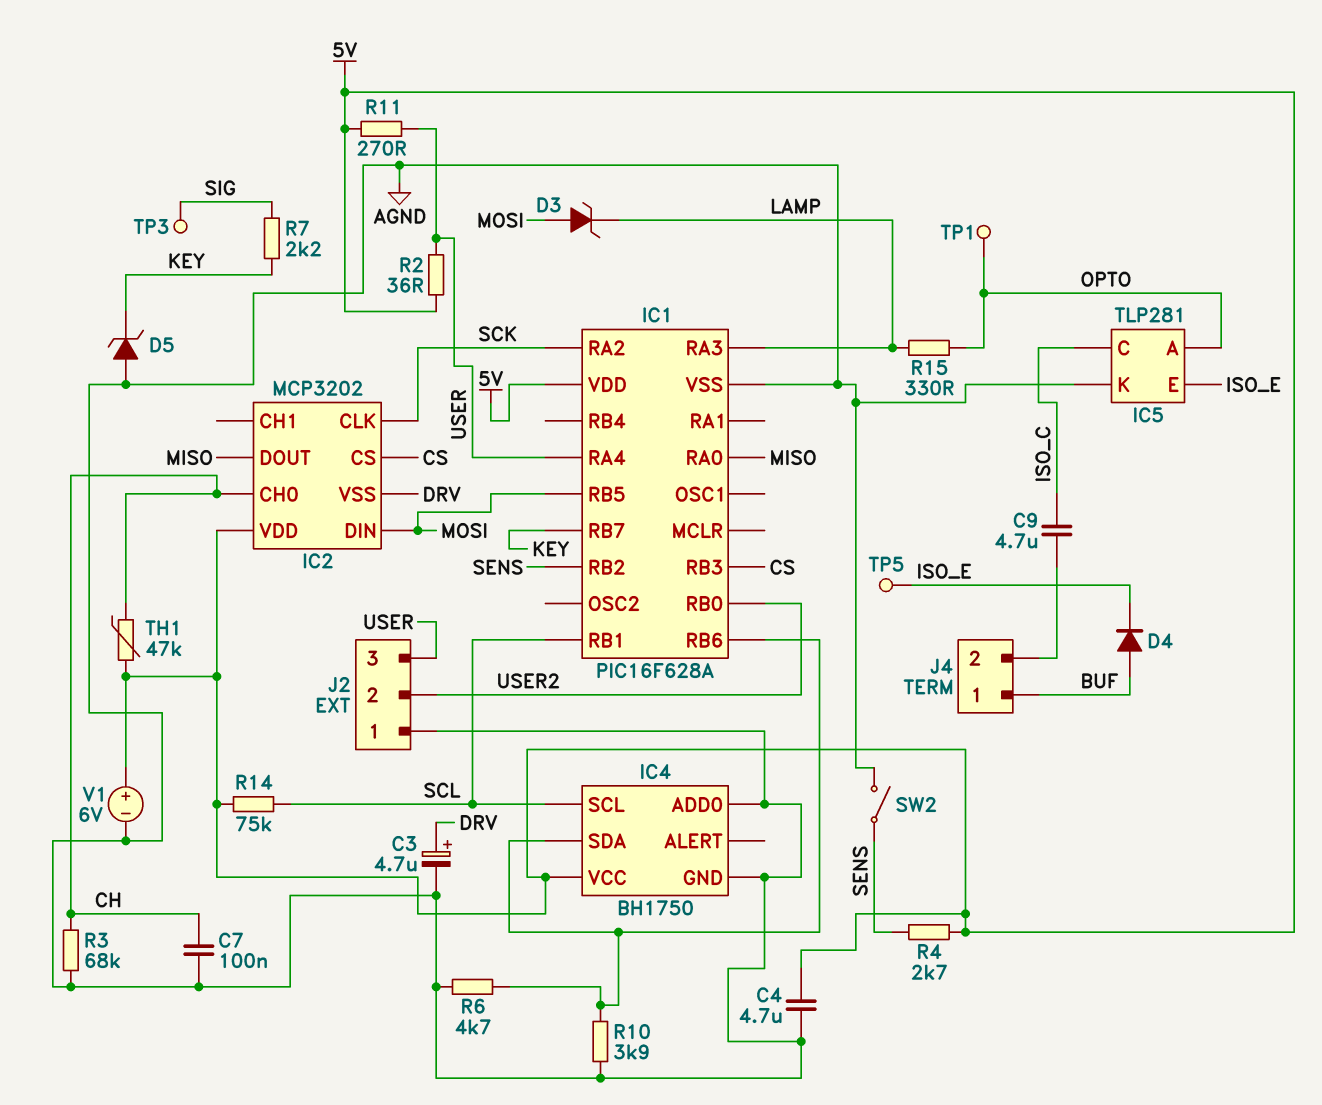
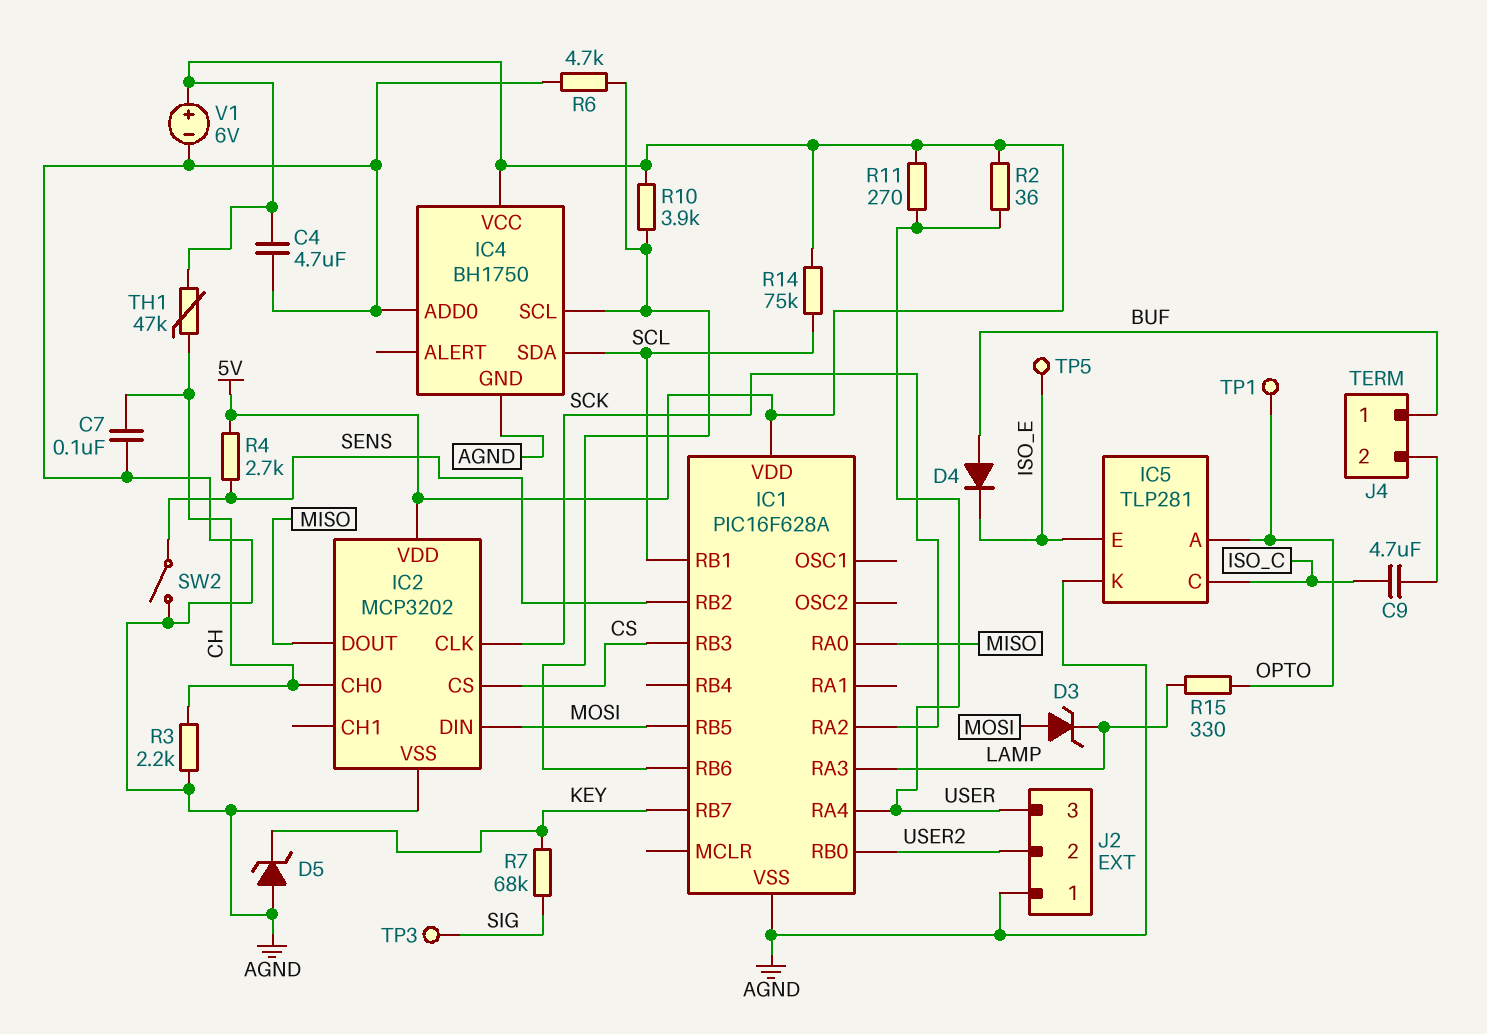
C3: 4.7uF (plus DRV, minus AGND) -> none
IC2 pin VSS: DRV -> AGND
IC4 pin SCL: SCL -> IC1/RB6
IC4 pin SDA: IC1/RB6 -> SCL
R3: 68k (AGND, CH) -> 2.2k (AGND, CH)
R7: 2.2k (KEY, SIG) -> 68k (KEY, SIG)
R10: 3.9k (AGND, IC1/RB6) -> 3.9k (5V, IC1/RB6)

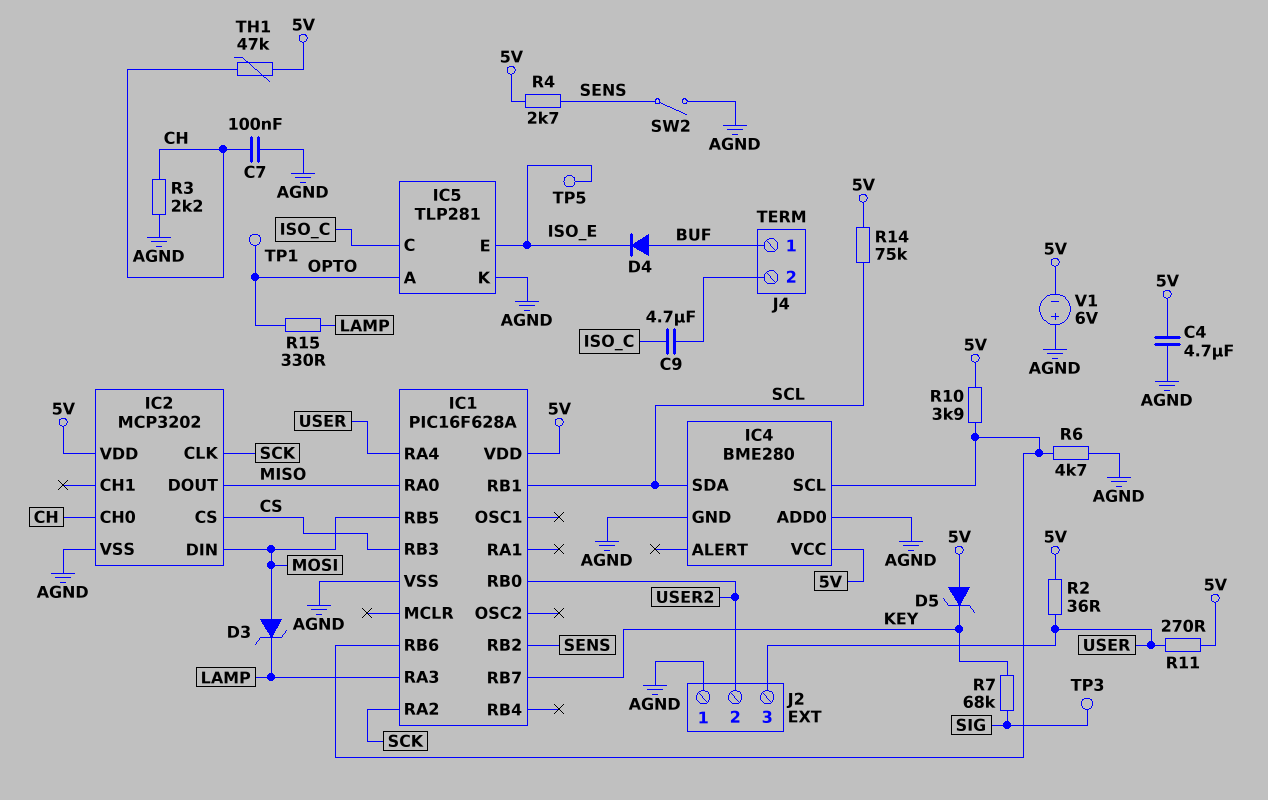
D5: zener (A AGND, K KEY) -> zener (A 5V, K KEY)
IC4: BH1750 -> BME280
V1: 6V (plus 5V, minus AGND) -> 6V (plus AGND, minus 5V)

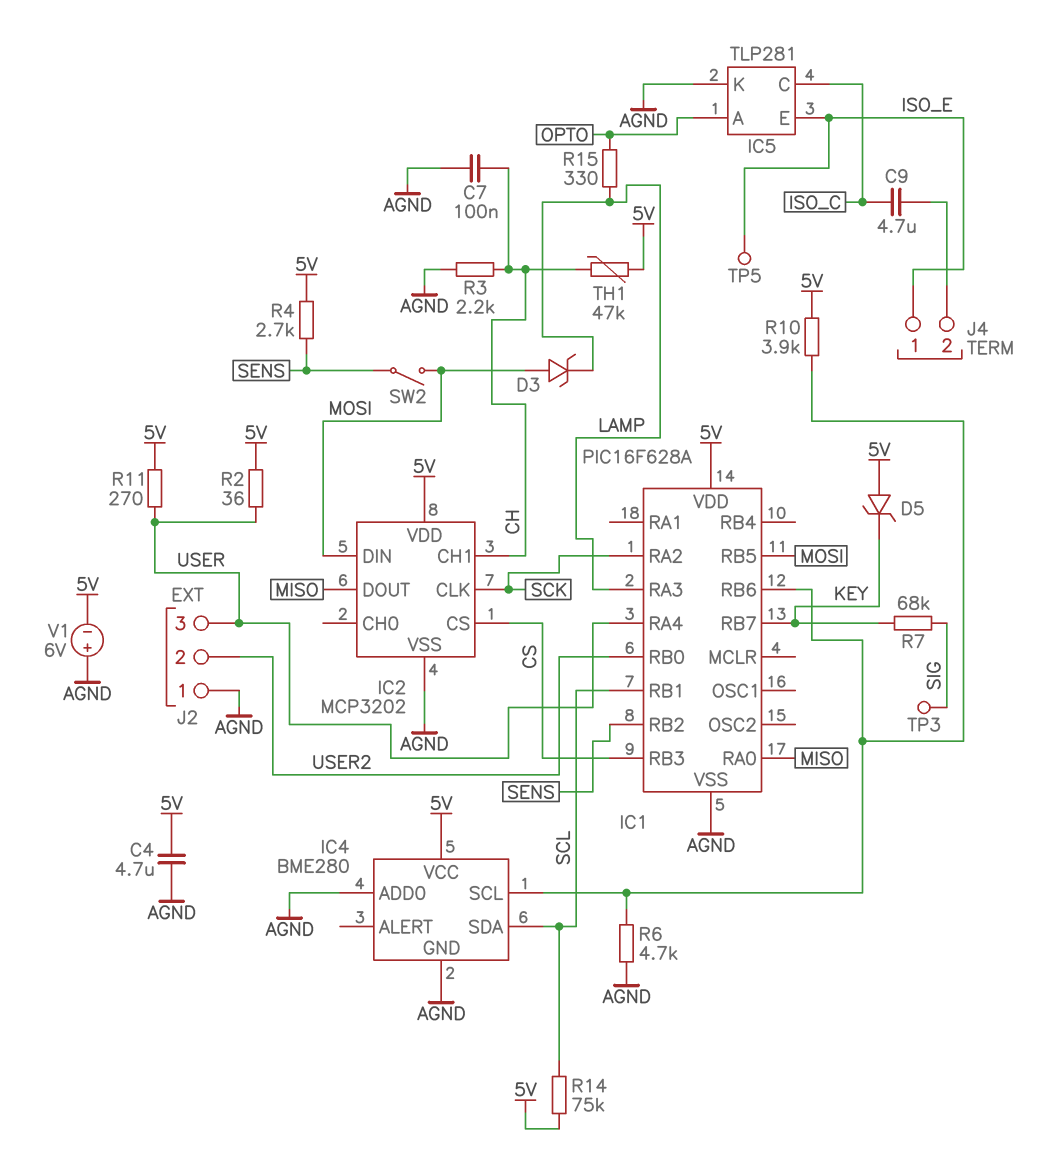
D4: diode (A BUF, K ISO_E) -> none
IC2 pin CH0: CH -> none
IC2 pin CH1: none -> CH
J4 pin 1: BUF -> ISO_E
SW2: switch (AGND, SENS) -> switch (MOSI, SENS)
TP1: test point (OPTO) -> none

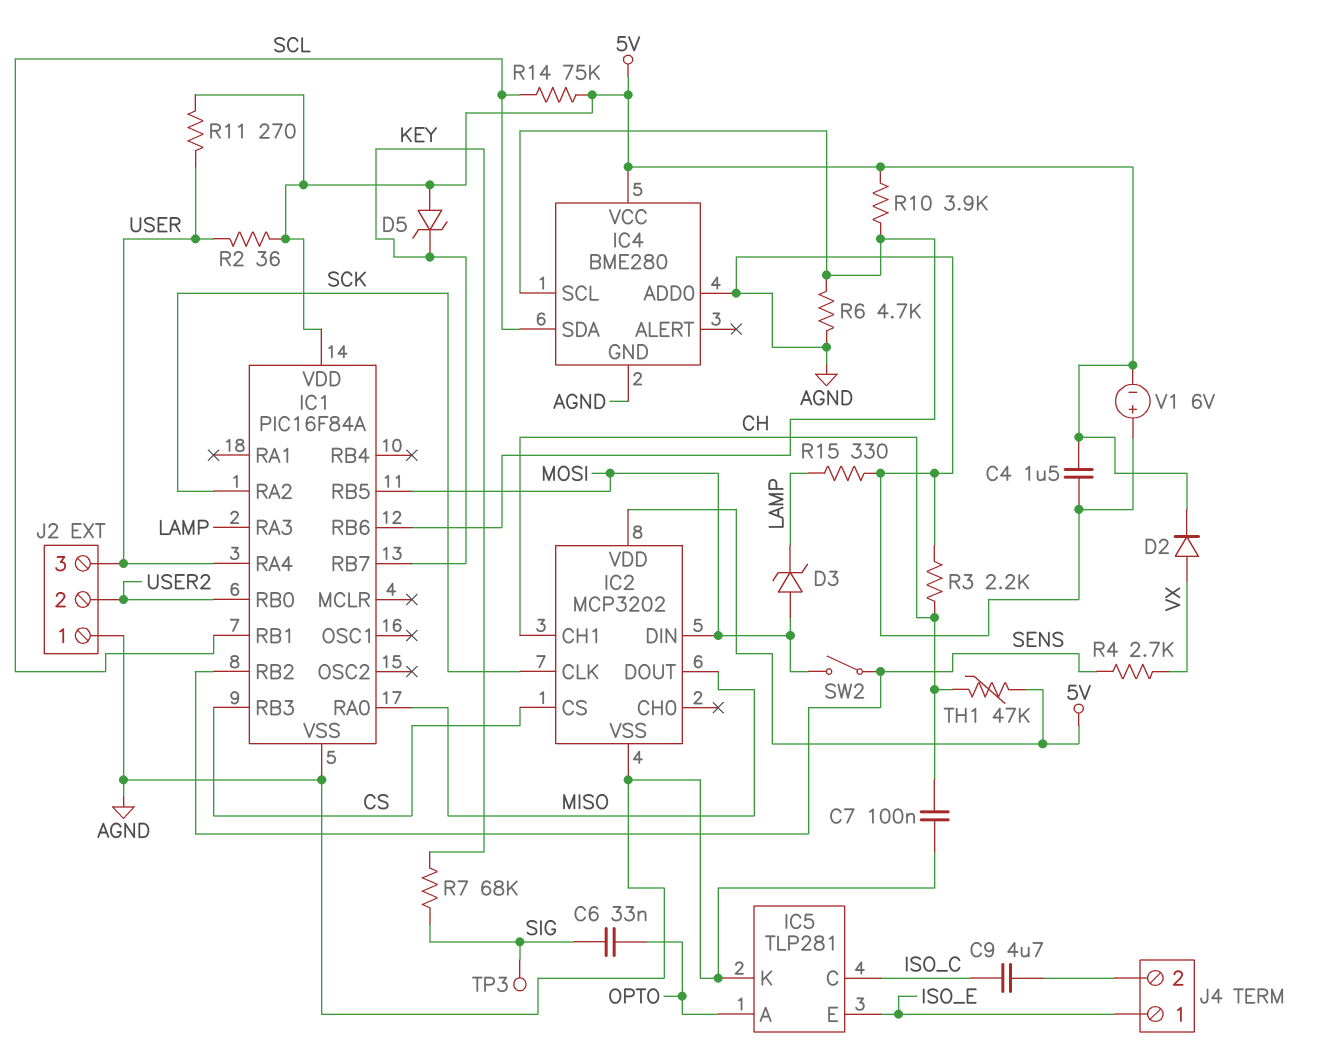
C4: 4.7uF (5V, AGND) -> 1.5uF (5V, AGND)
C6: none -> 33nF (OPTO, SIG)
D2: none -> diode (A VX, K 5V)
IC1: PIC16F628A -> PIC16F84A
R4: 2.7k (5V, SENS) -> 2.7k (SENS, VX)
R15: 330 (LAMP, OPTO) -> 330 (AGND, LAMP)
TP5: test point (ISO_E) -> none

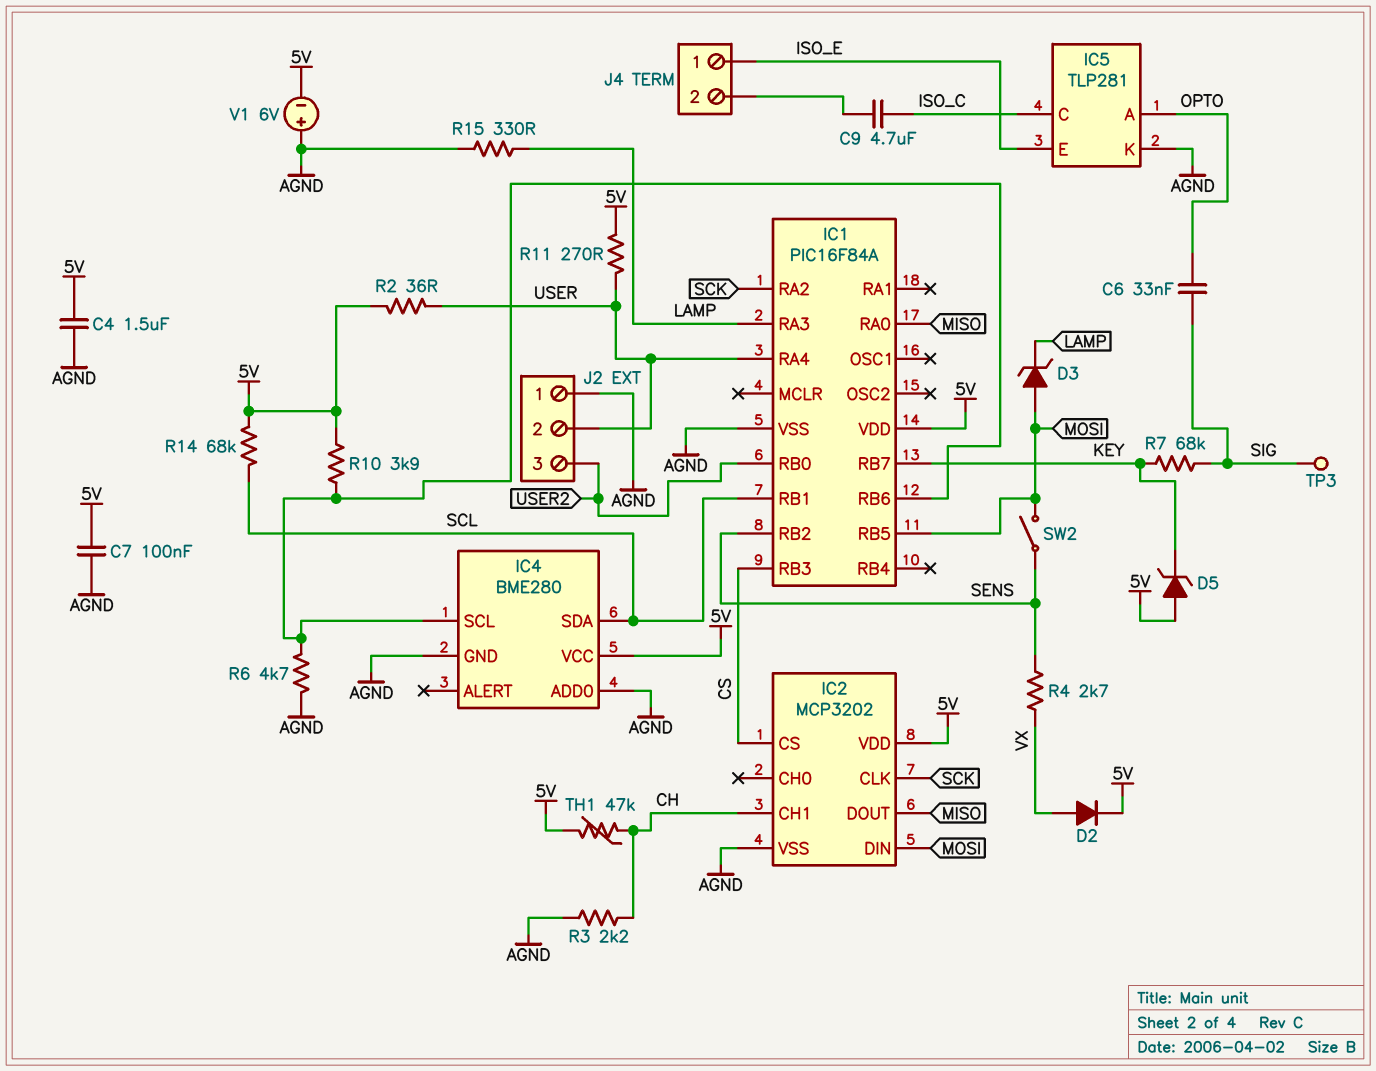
C7: 100nF (AGND, CH) -> 100nF (5V, AGND)
J2 pin 2: USER2 -> USER
J2 pin 3: USER -> USER2
R14: 75k (5V, SCL) -> 68k (5V, SCL)

